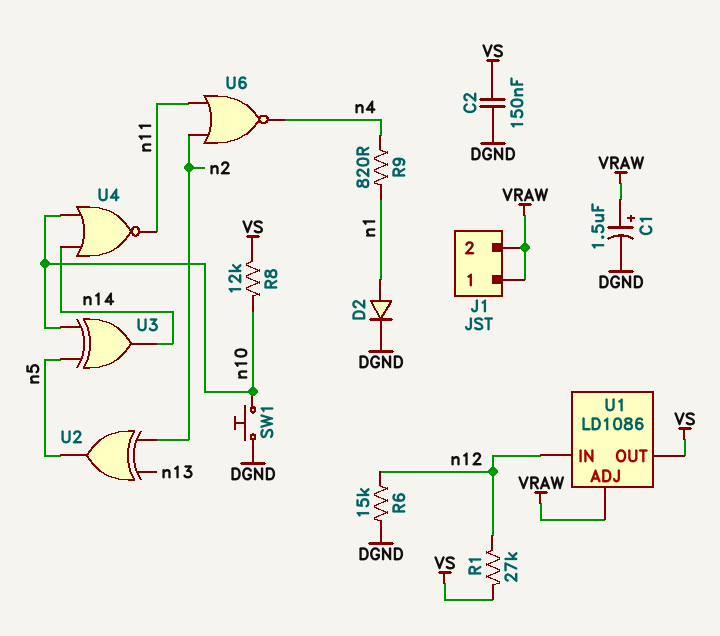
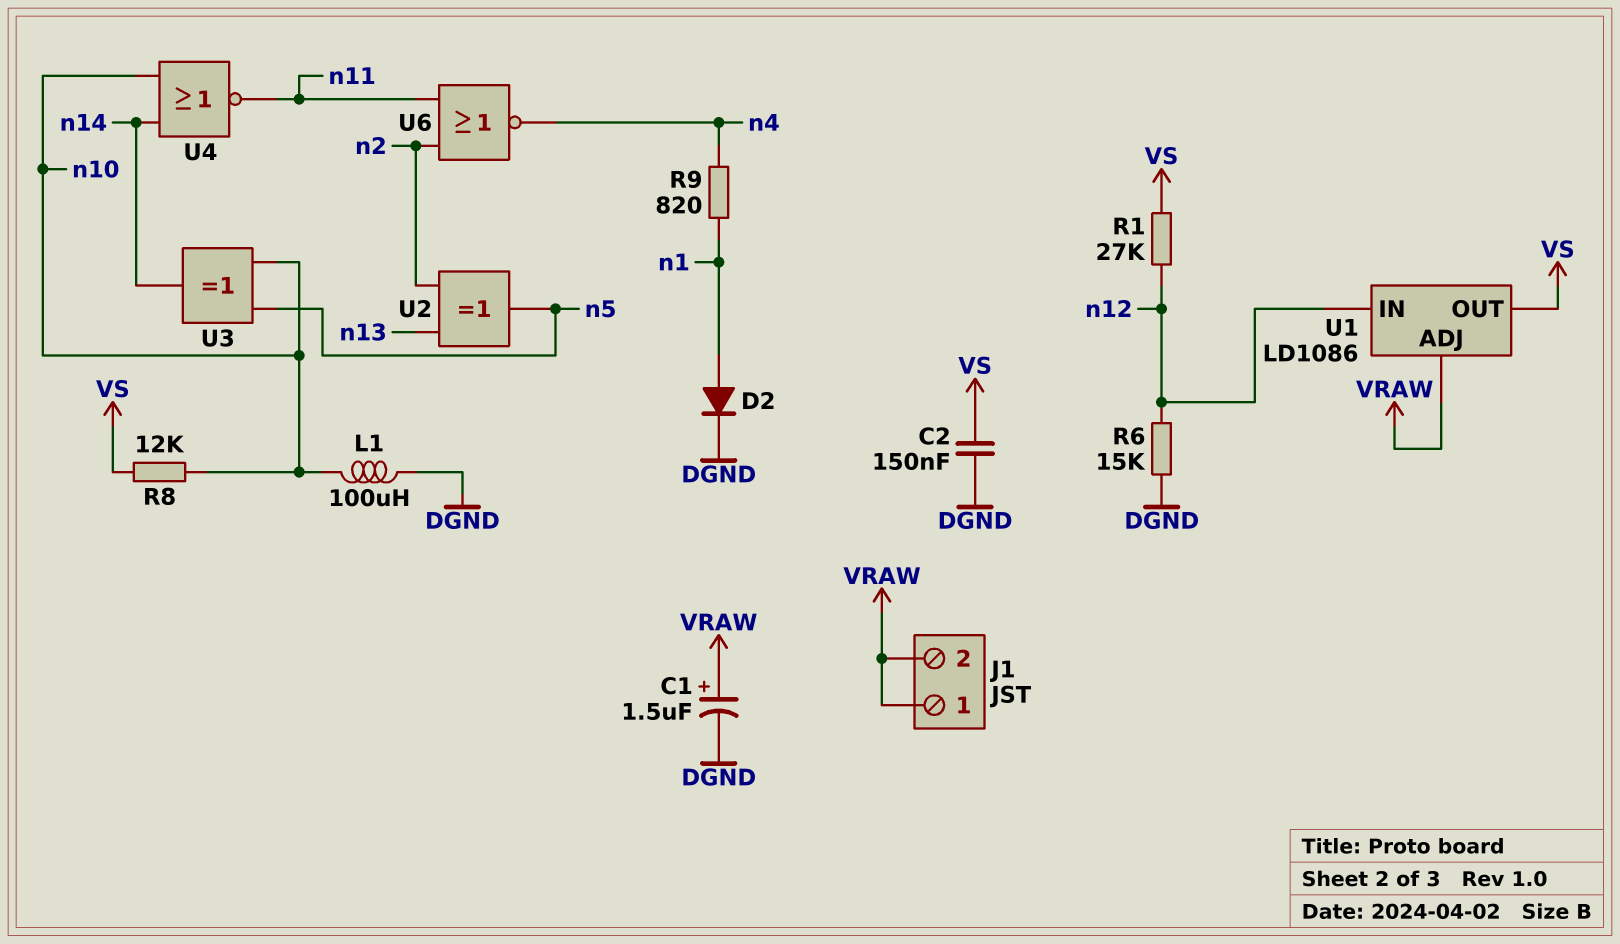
L1: none -> 100uH (DGND, n10)
SW1: button (DGND, n10) -> none

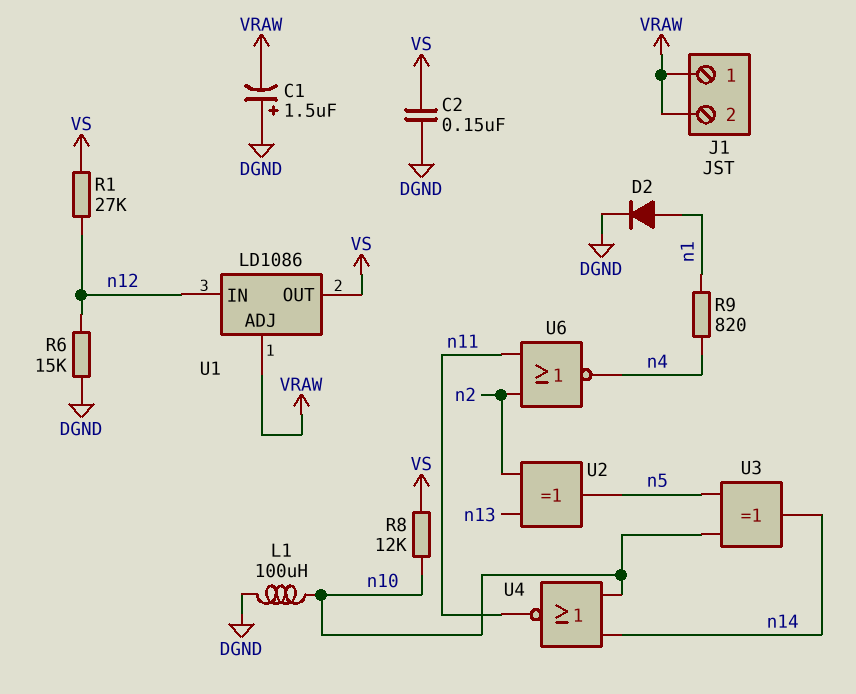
C1: 1.5uF (plus VRAW, minus DGND) -> 1.5uF (plus DGND, minus VRAW)

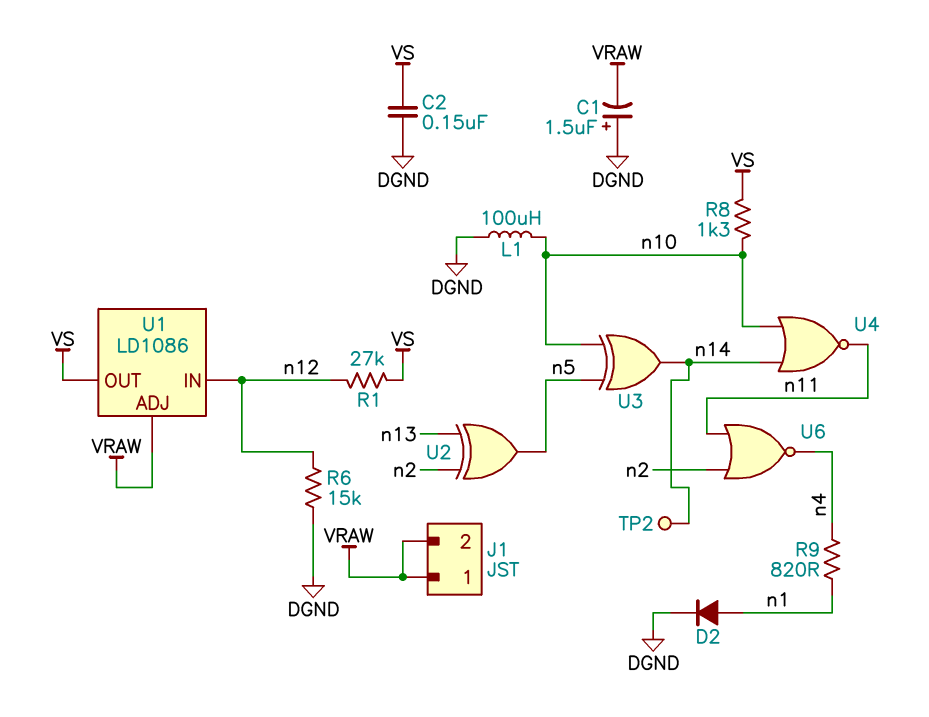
R8: 12k (VS, n10) -> 1.3k (VS, n10)
TP2: none -> test point (n14)

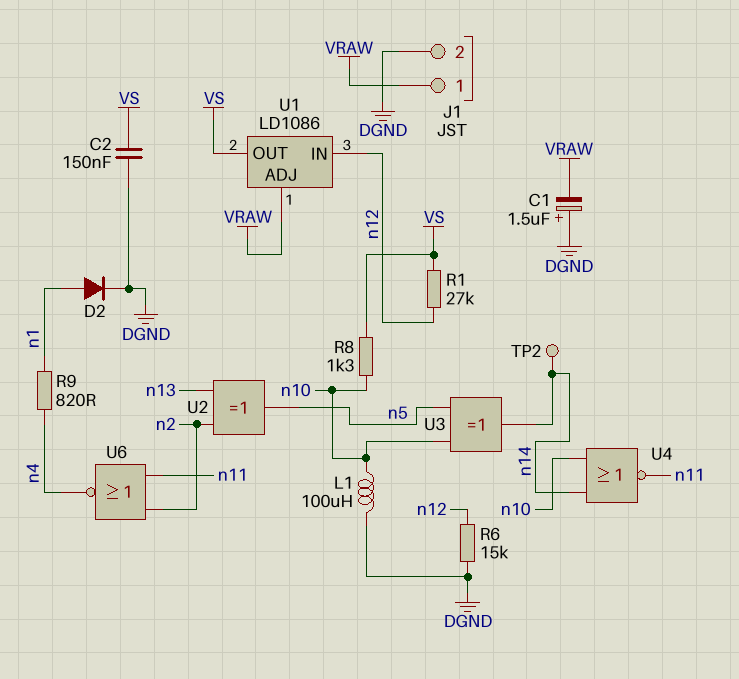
J1 pin 2: VRAW -> DGND

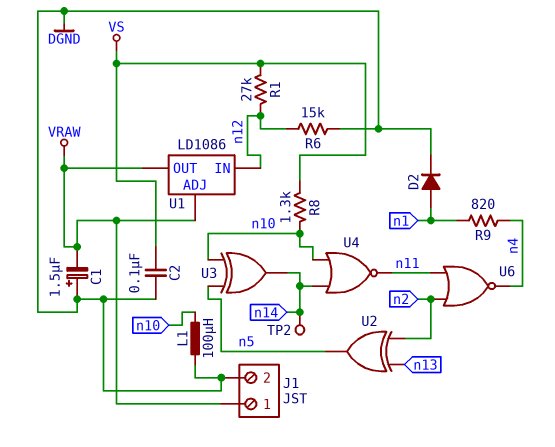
C2: 150nF (DGND, VS) -> 100nF (DGND, VS)
U1 pin OUT: VS -> VRAW

